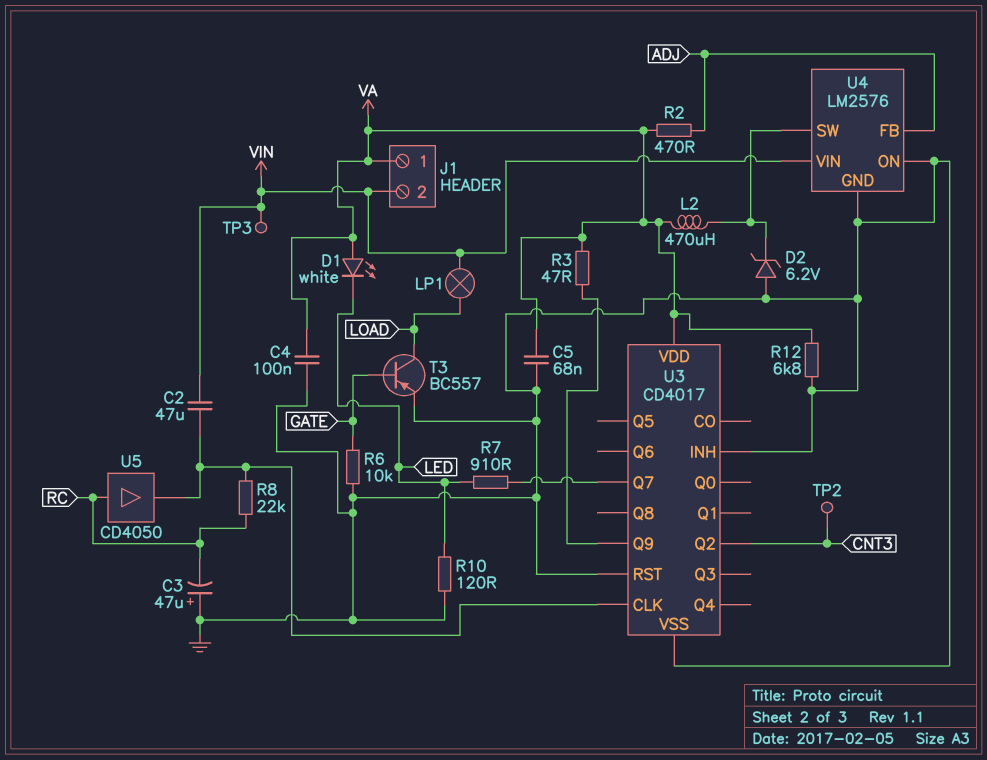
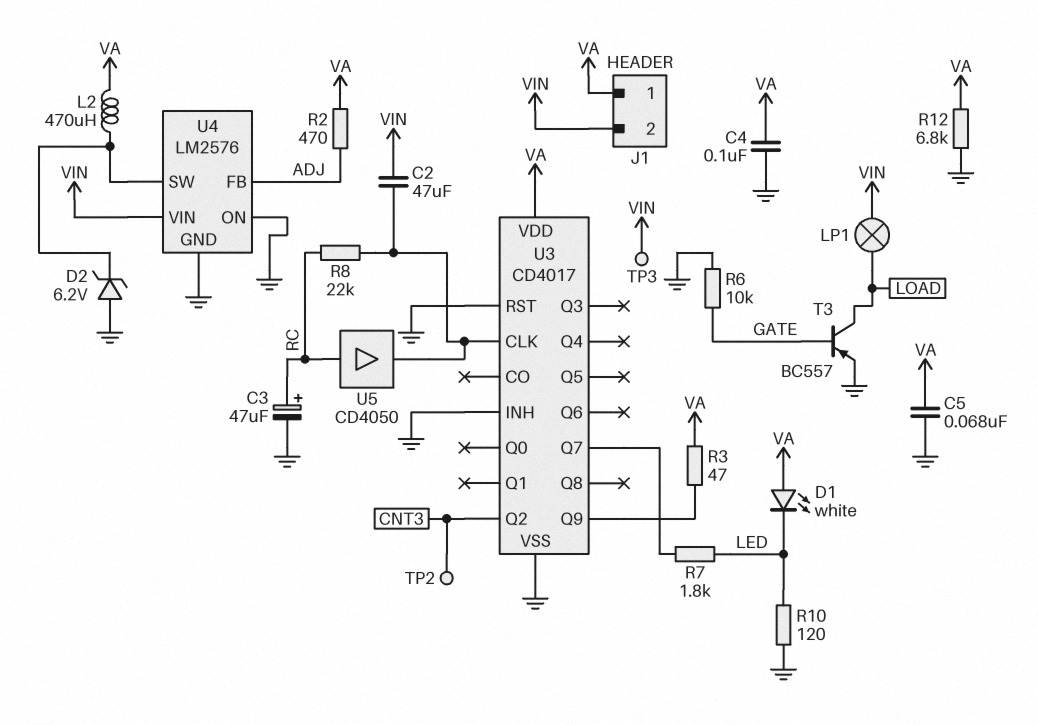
C3: 47uF (plus GND, minus RC) -> 47uF (plus RC, minus GND)
R7: 910 (LED, U3/Q7) -> 1.8k (LED, U3/Q7)

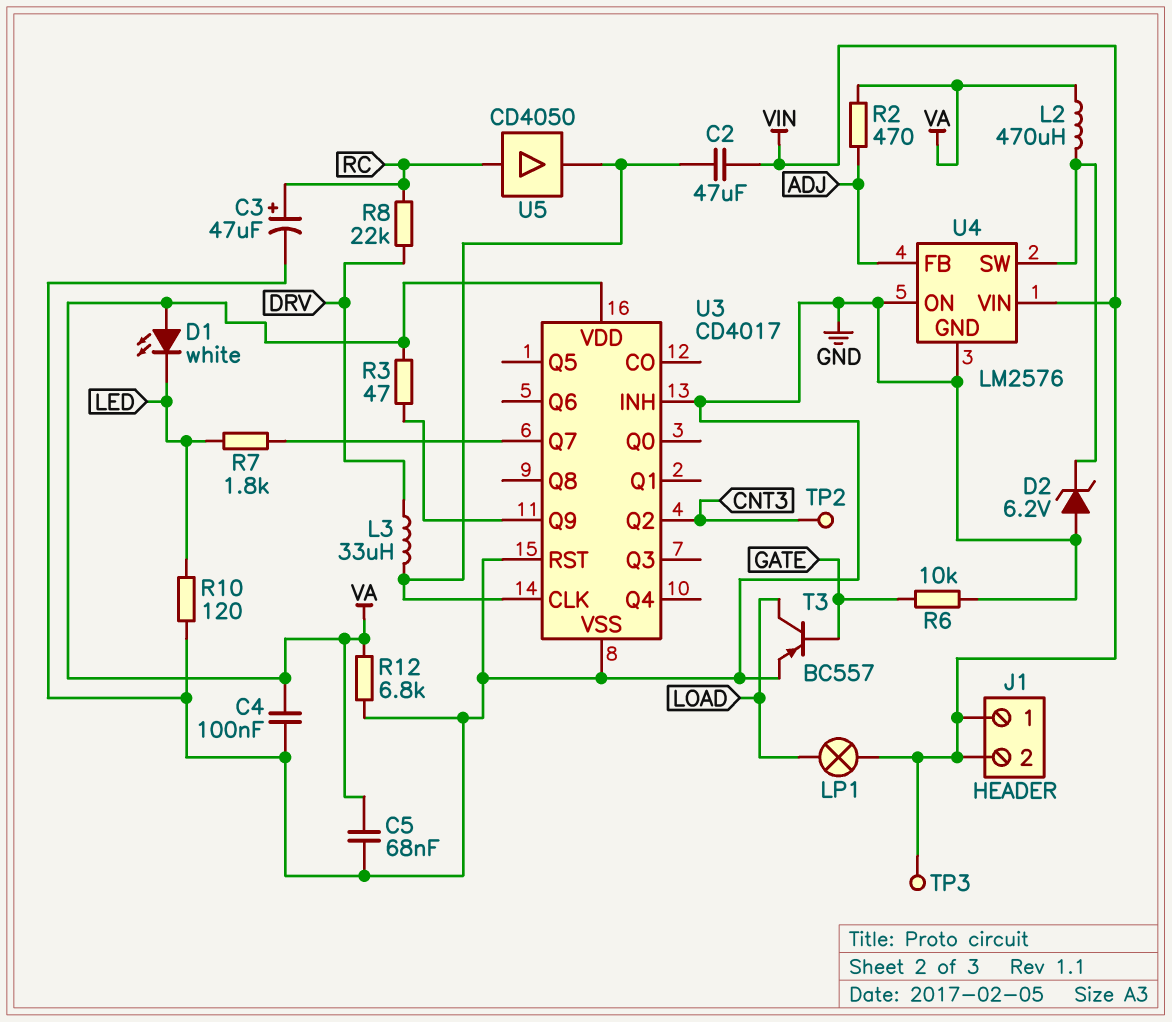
J1 pin 1: VA -> VIN
L3: none -> 33uH (DRV, U3/CLK)
R8: 22k (RC, U3/CLK) -> 22k (DRV, RC)

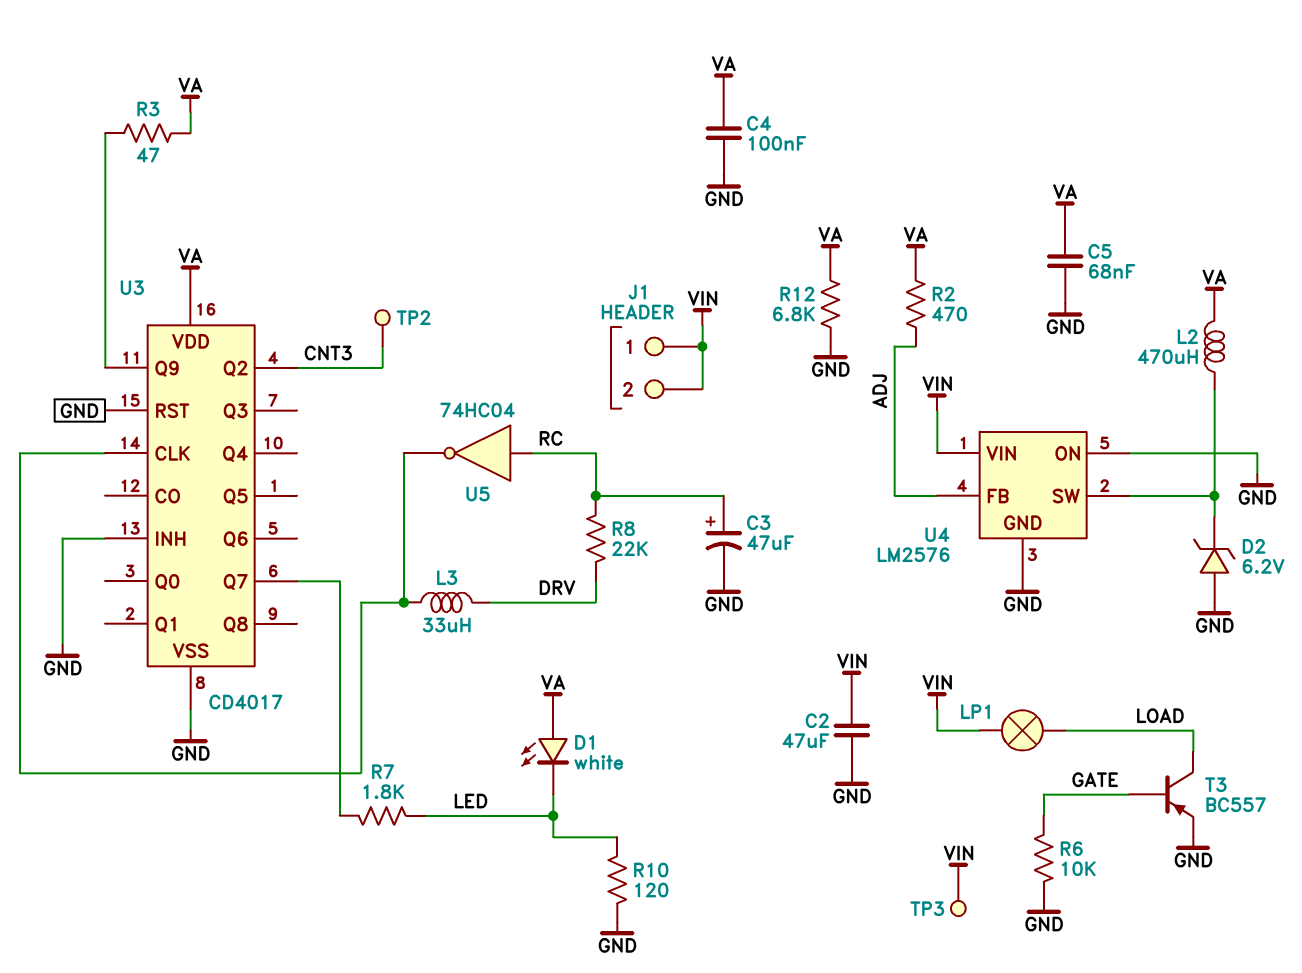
C2: 47uF (U3/CLK, VIN) -> 47uF (GND, VIN)
U5: buffer CD4050 (in RC, out U3/CLK) -> NOT 74HC04 (in RC, out U3/CLK)

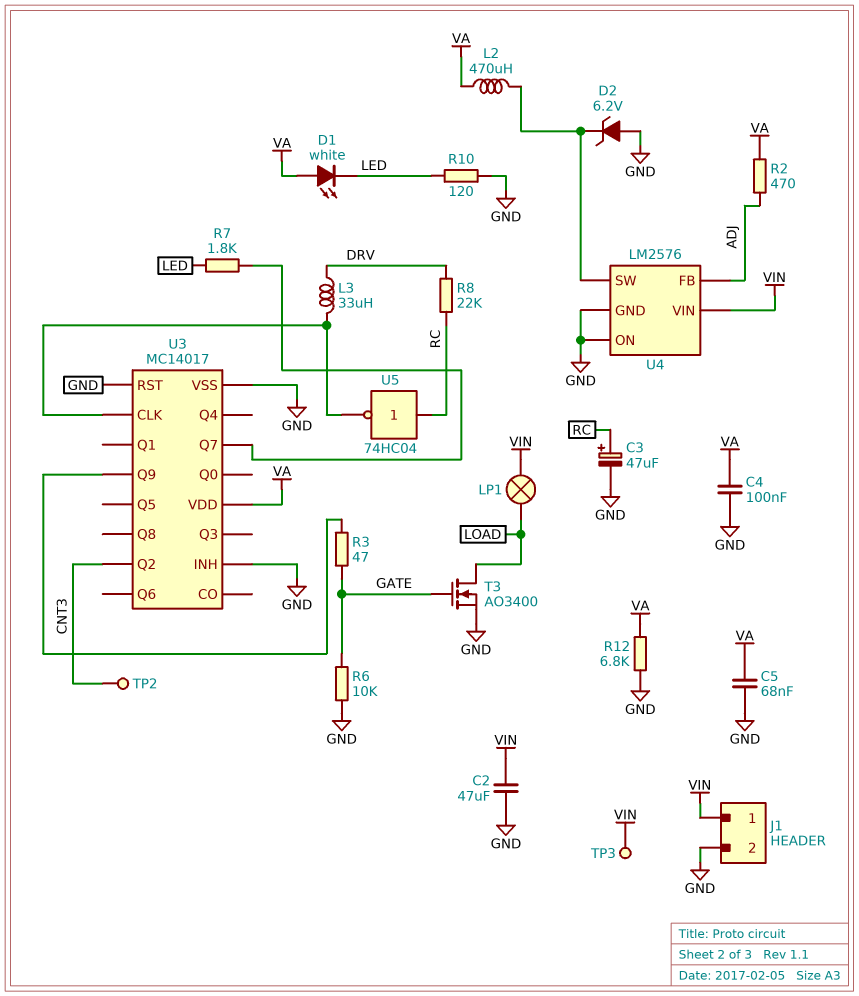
J1 pin 2: VIN -> GND
R3: 47 (U3/Q9, VA) -> 47 (GATE, U3/Q9)
T3: PNP BC557 (B GATE, C LOAD, E GND) -> NMOS AO3400 (G GATE, D LOAD, S GND)
U3: CD4017 -> MC14017

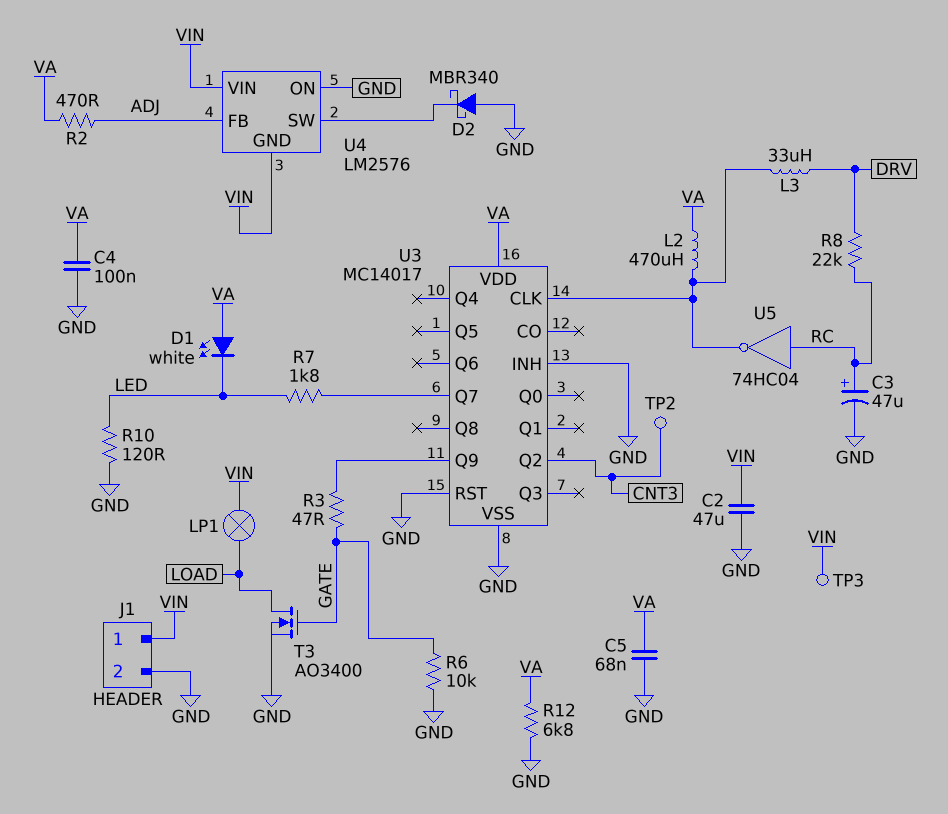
D2: zener 6.2V (A GND, K U4/SW) -> schottky MBR340 (A GND, K U4/SW)
L2: 470uH (U4/SW, VA) -> 470uH (U3/CLK, VA)
U4 pin GND: GND -> VIN

